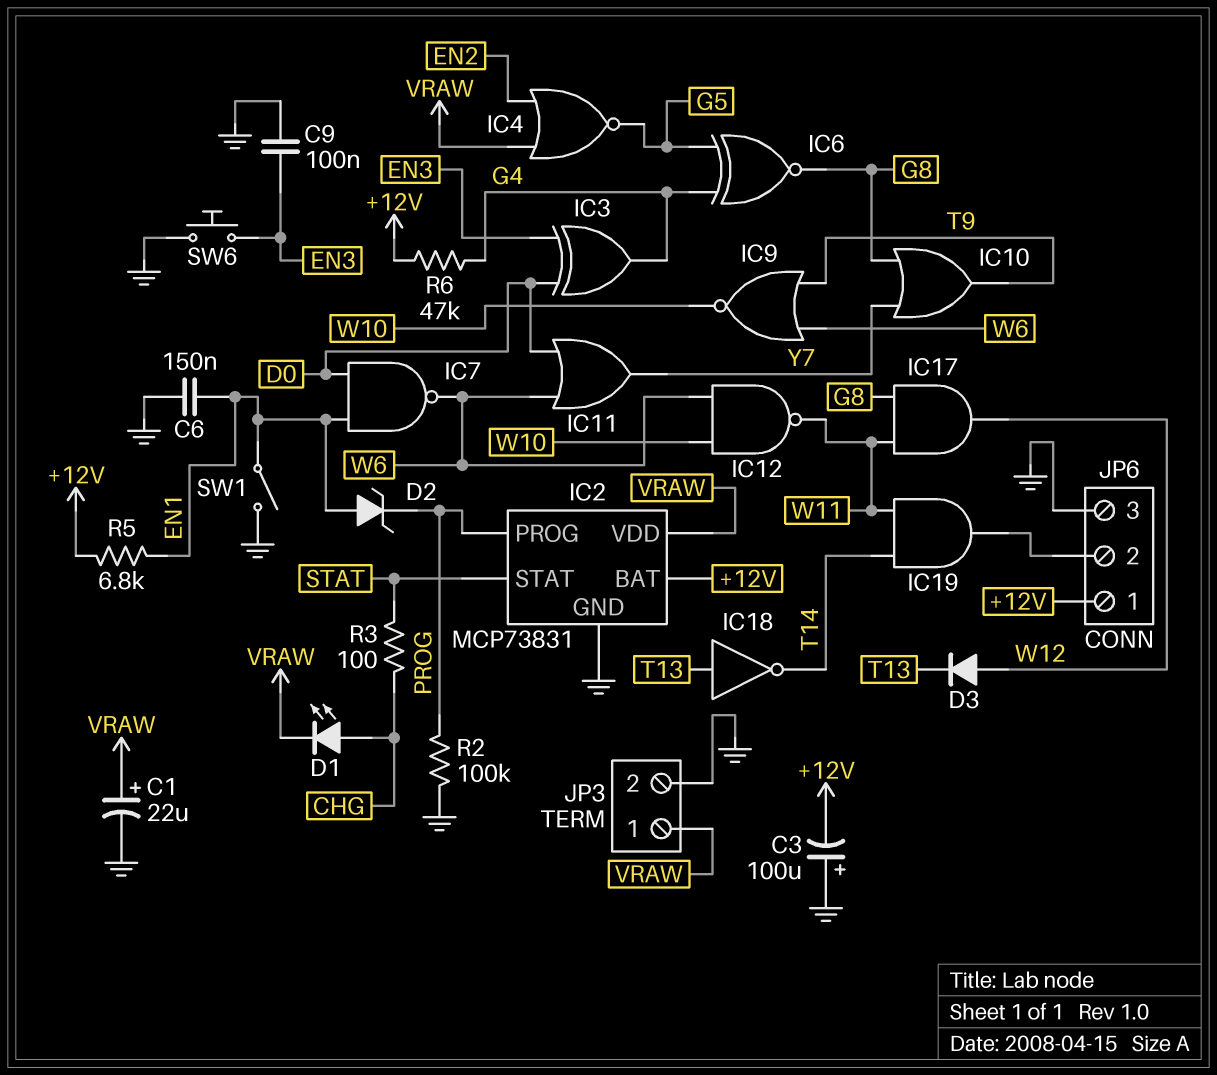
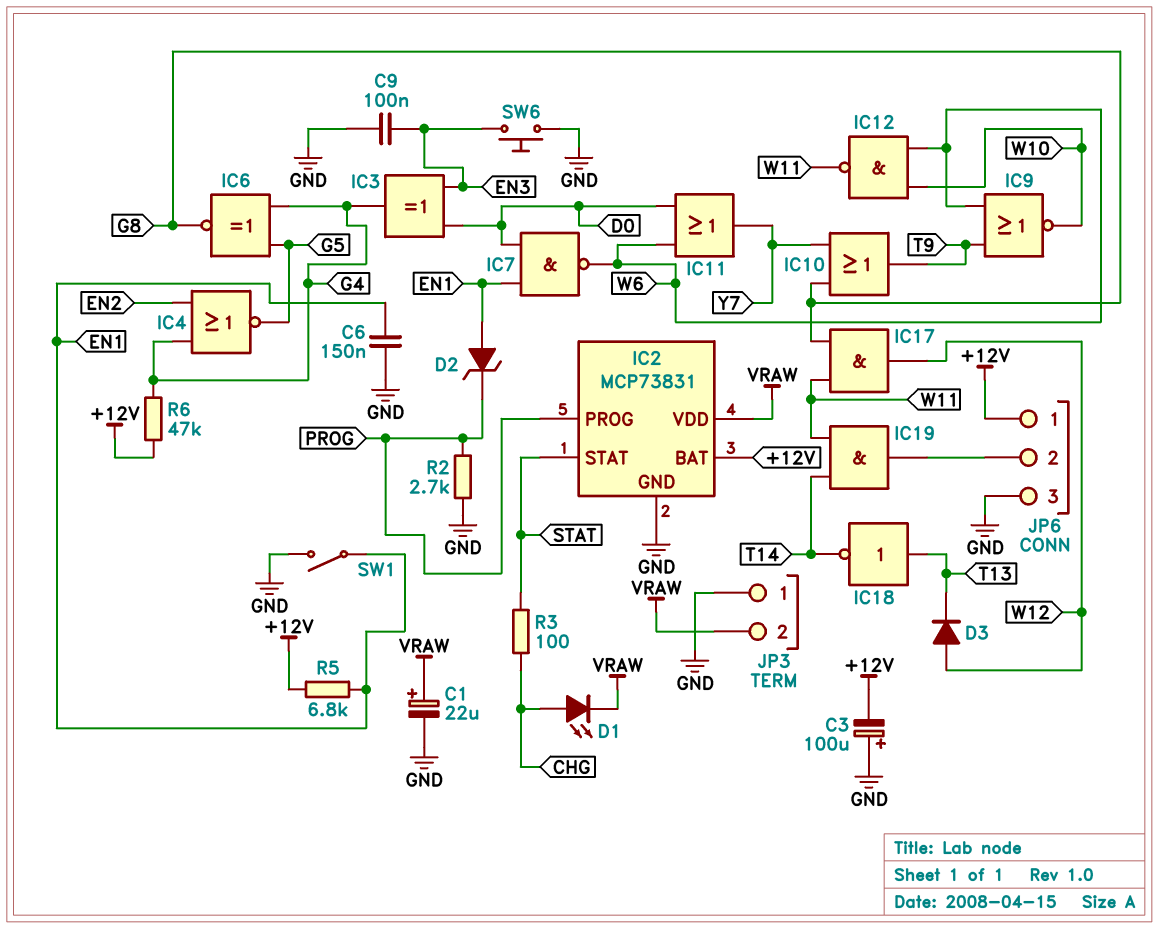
IC4: NOR (in EN2, in VRAW, out G5) -> NOR (in EN2, in G4, out G5)
JP3 pin 1: VRAW -> GND
JP3 pin 2: GND -> VRAW
R2: 100k (GND, PROG) -> 2.7k (GND, PROG)

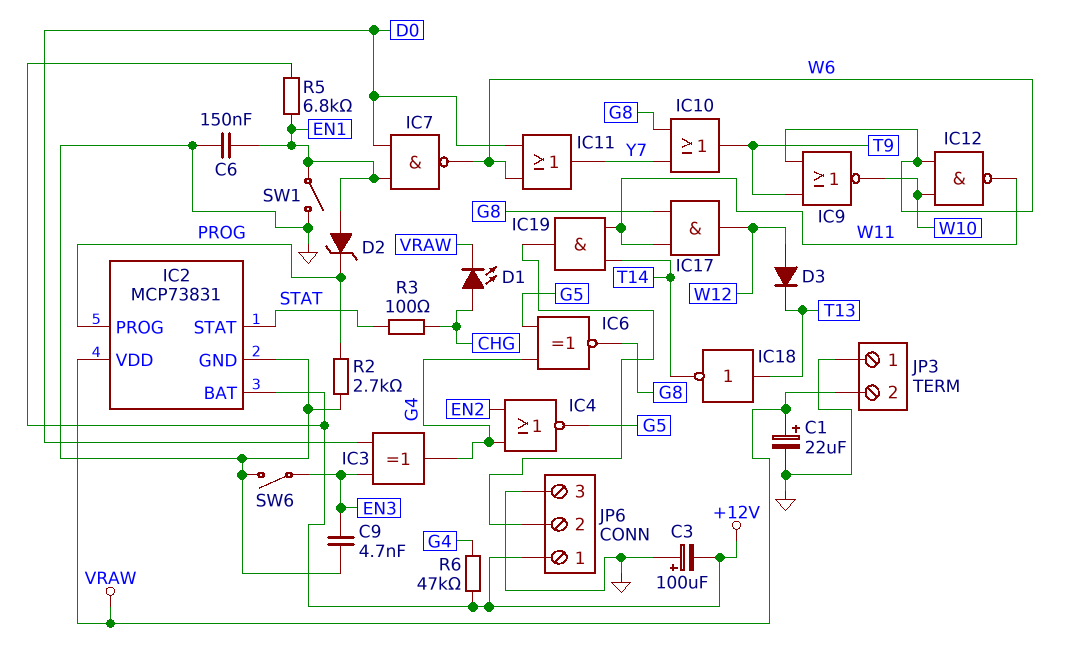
C9: 100nF (EN3, GND) -> 4.7nF (EN3, GND)
SW6: button (EN3, GND) -> switch (EN3, GND)

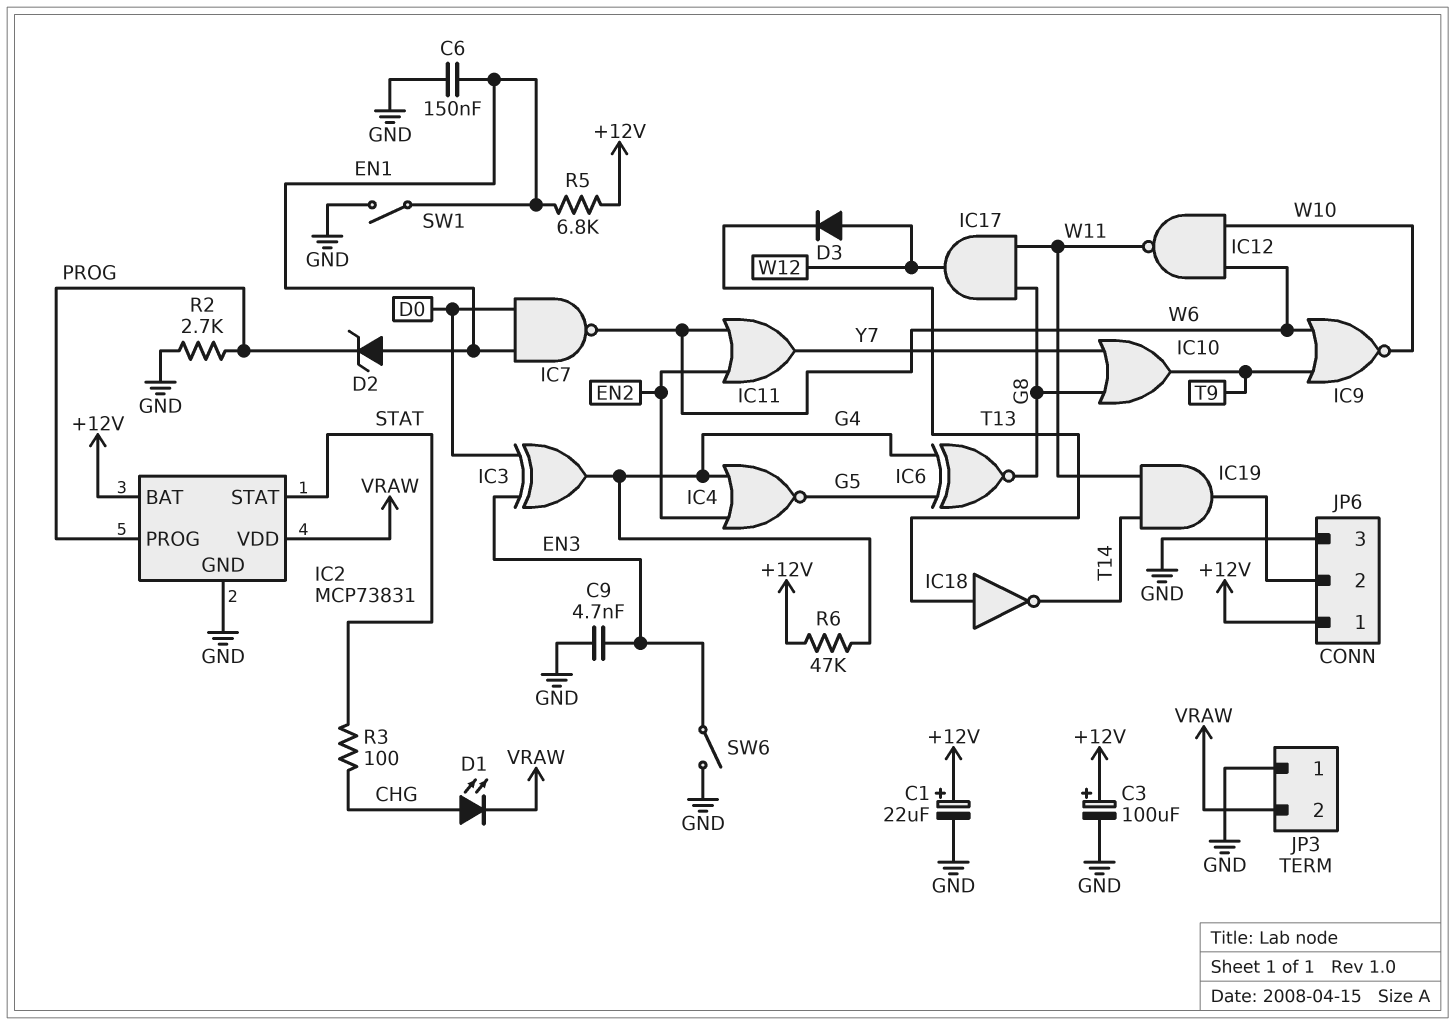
C1: 22uF (plus VRAW, minus GND) -> 22uF (plus +12V, minus GND)
C3: 100uF (plus GND, minus +12V) -> 100uF (plus +12V, minus GND)
IC11: OR (in D0, in W6, out Y7) -> OR (in EN2, in W6, out Y7)

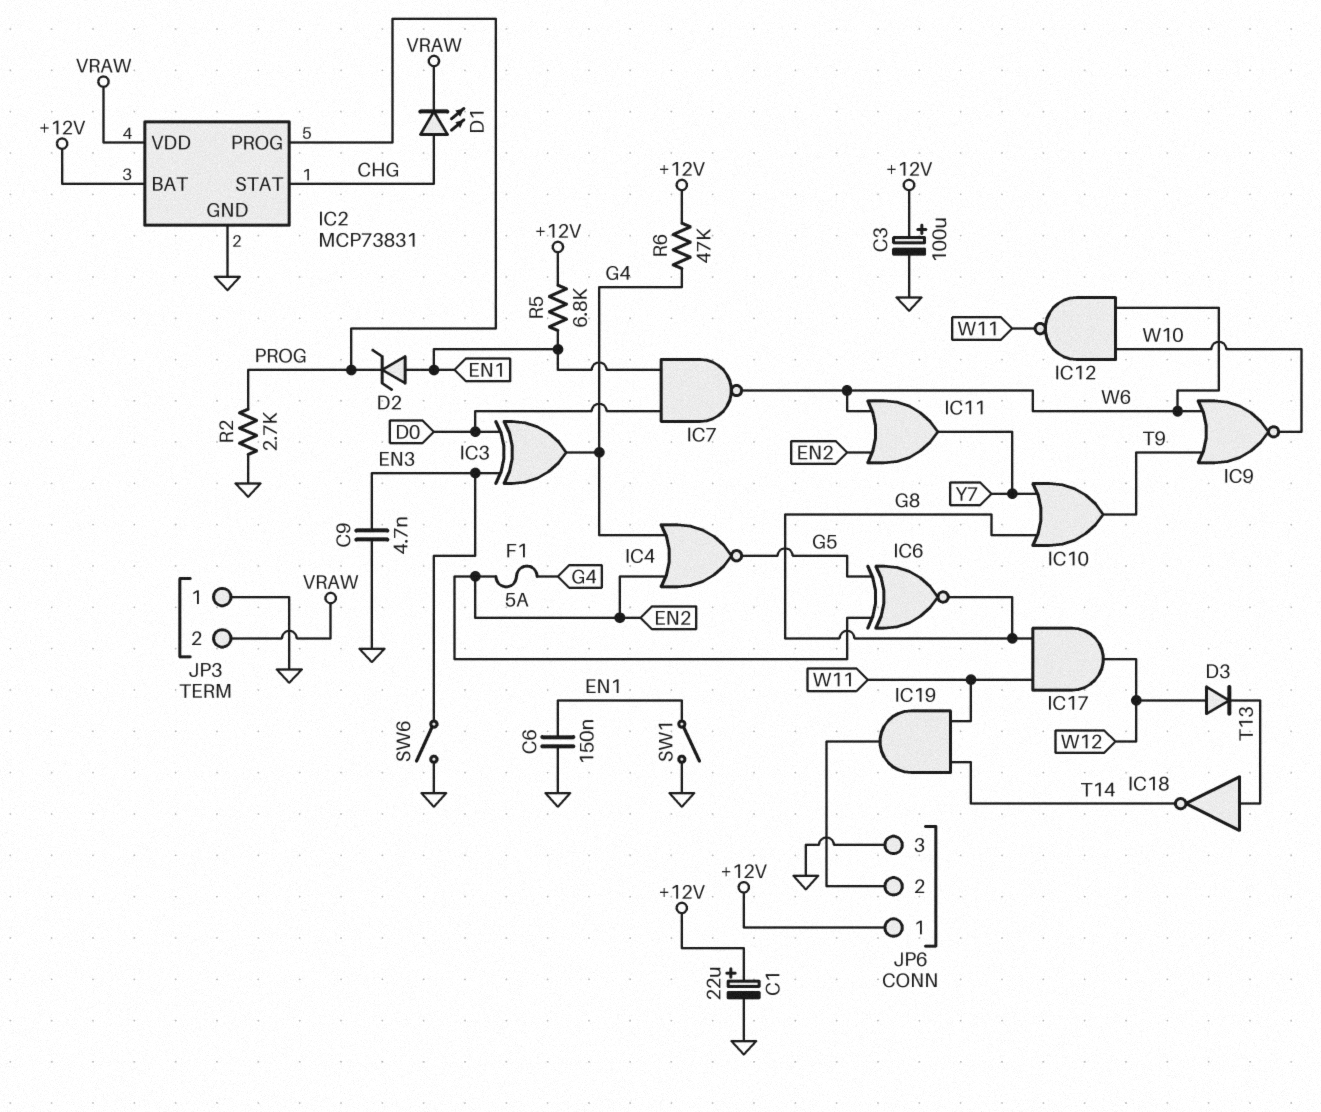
F1: none -> 5A (EN2, G4)
IC2 pin STAT: STAT -> CHG
IC6: XNOR (in G4, in G5, out G8) -> XNOR (in EN2, in G5, out G8)
R3: 100 (CHG, STAT) -> none

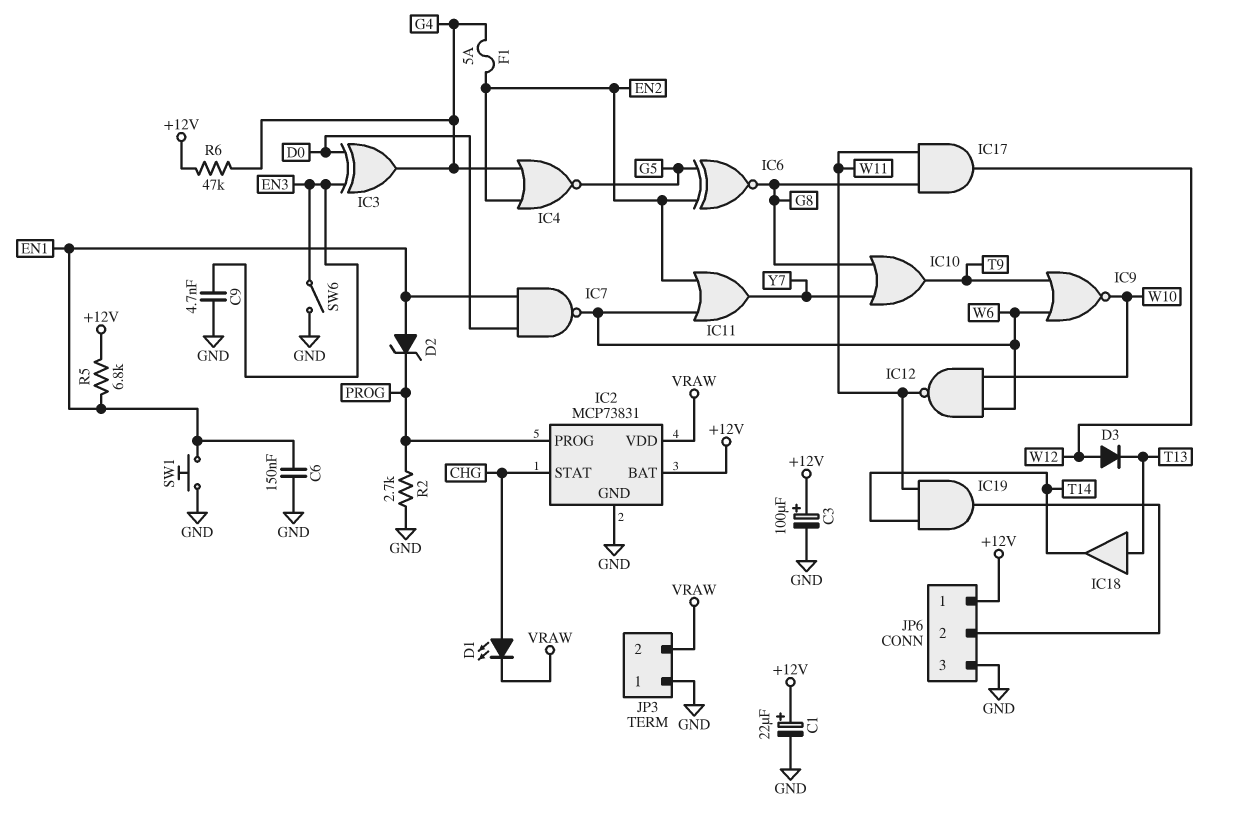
IC18: NOT (in T13, out T14) -> buffer (in T13, out T14)
SW1: switch (EN1, GND) -> button (EN1, GND)

